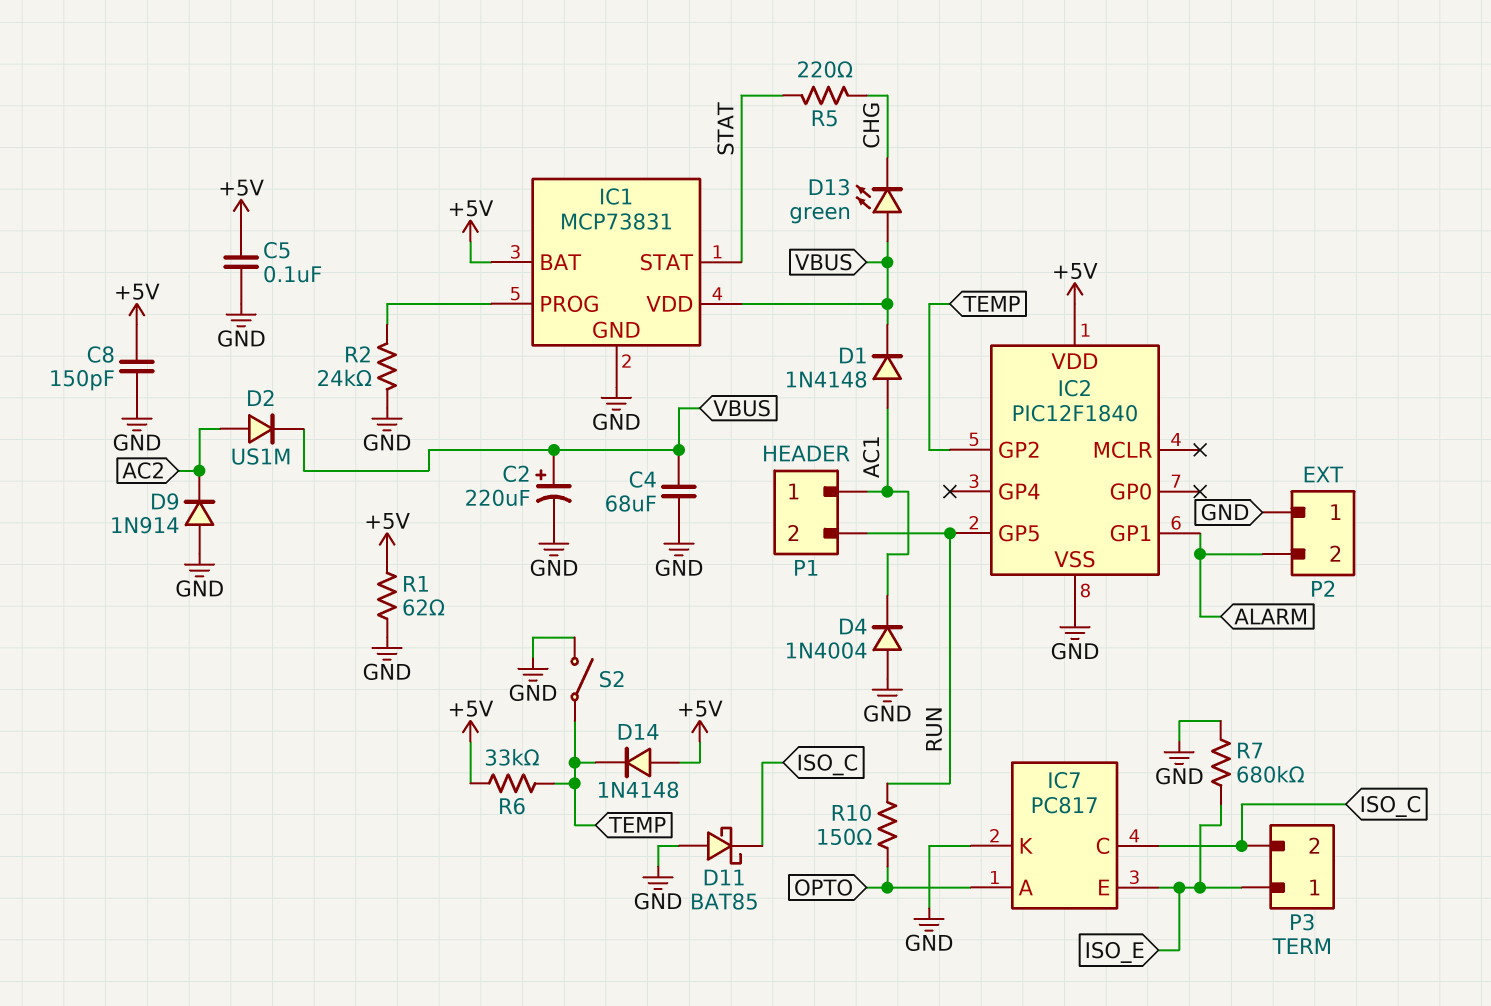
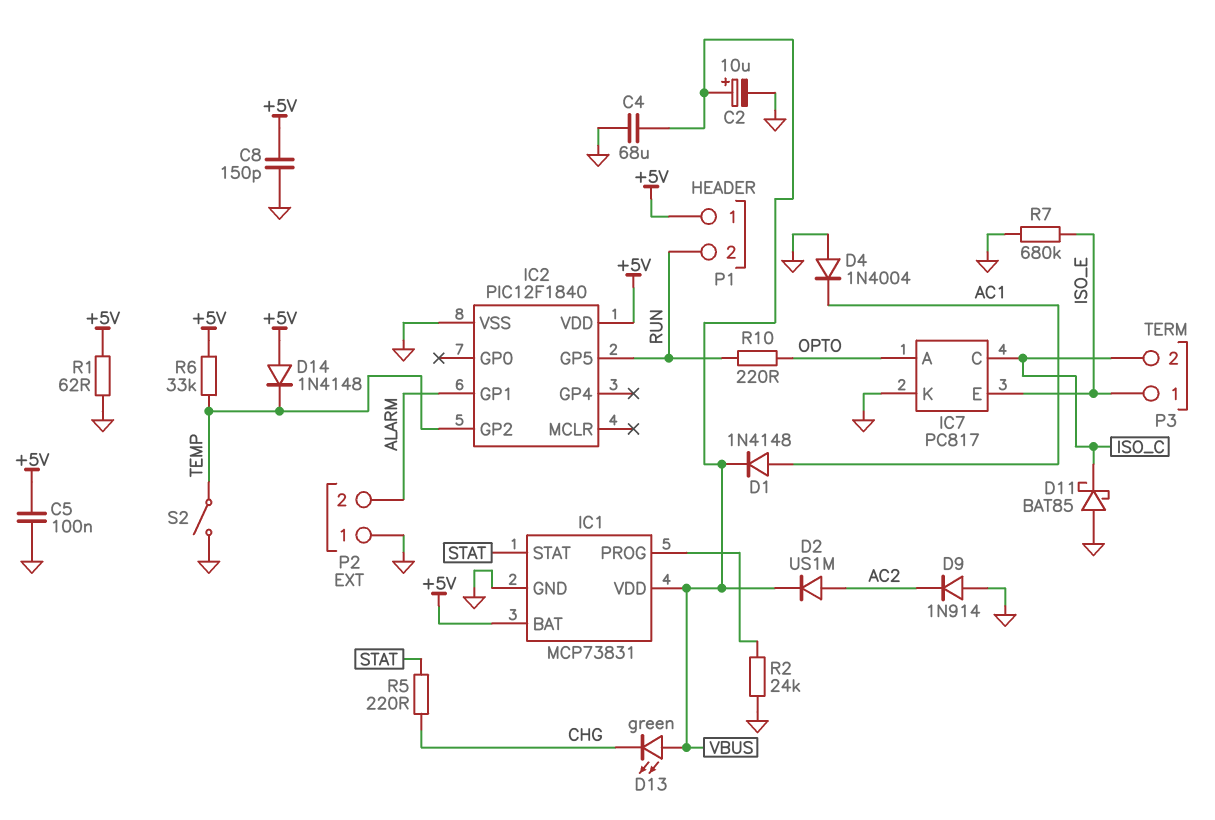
C2: 220uF (plus VBUS, minus GND) -> 10uF (plus VBUS, minus GND)
P1 pin 1: AC1 -> +5V
R10: 150 (OPTO, RUN) -> 220 (OPTO, RUN)

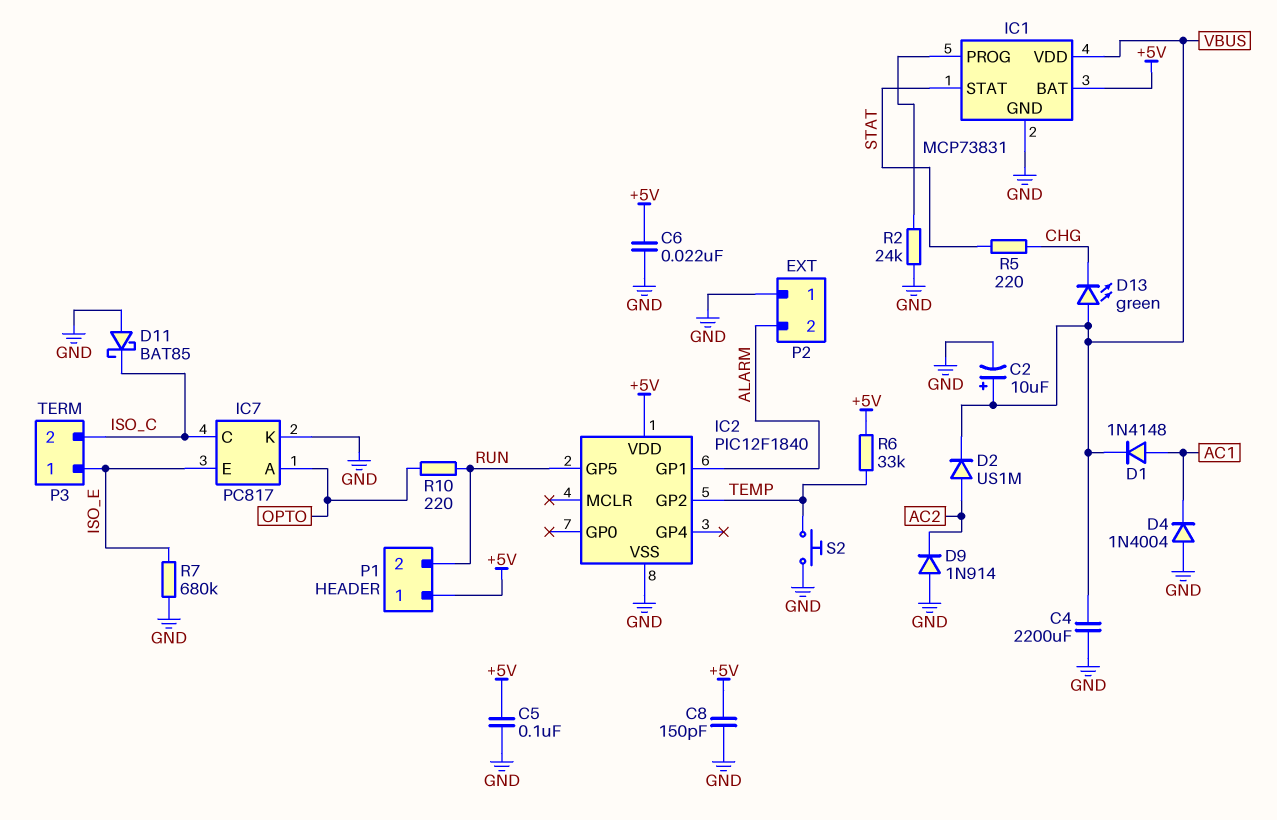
C4: 68uF (GND, VBUS) -> 2200uF (GND, VBUS)
C6: none -> 22nF (+5V, GND)
D14: diode 1N4148 (A +5V, K TEMP) -> none
R1: 62 (+5V, GND) -> none
S2: switch (GND, TEMP) -> button (GND, TEMP)

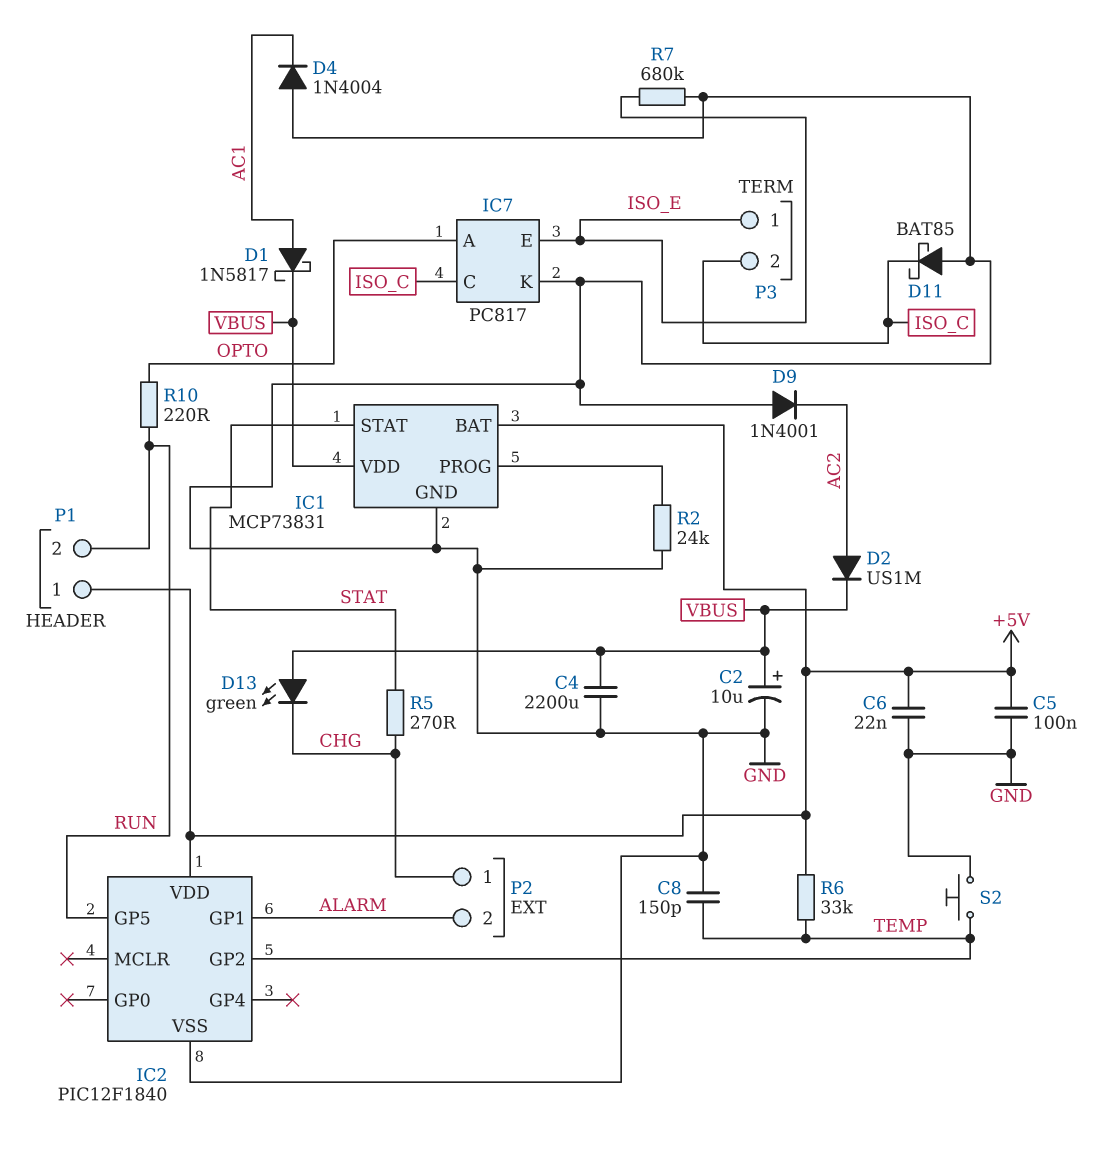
C8: 150pF (+5V, GND) -> 150pF (GND, TEMP)
D1: diode 1N4148 (A AC1, K VBUS) -> schottky 1N5817 (A AC1, K VBUS)
D9: diode 1N914 (A GND, K AC2) -> diode 1N4001 (A GND, K AC2)
P2 pin 1: GND -> CHG
R5: 220 (CHG, STAT) -> 270 (CHG, STAT)

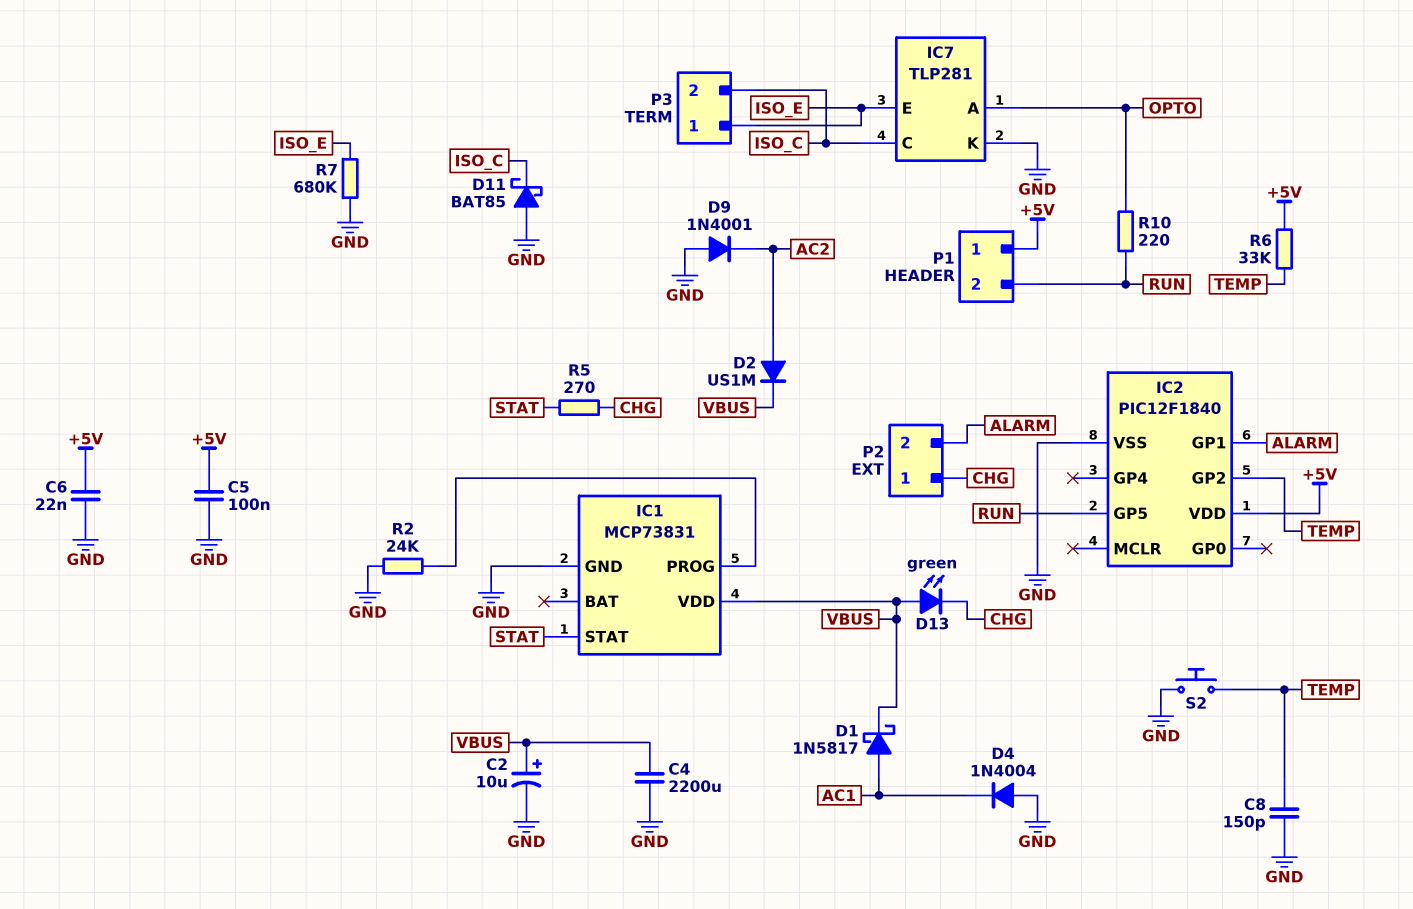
IC1 pin BAT: +5V -> none
IC7: PC817 -> TLP281

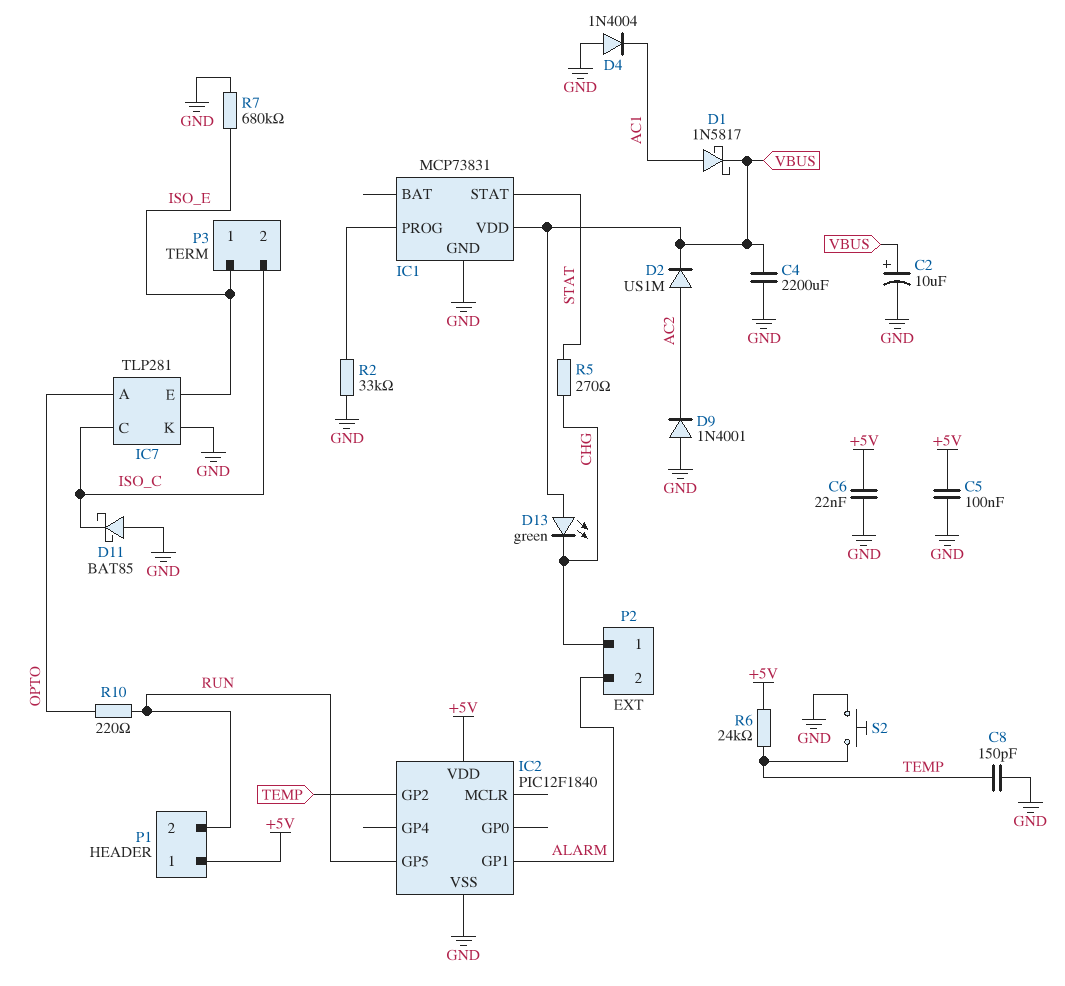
R2: 24k (GND, IC1/PROG) -> 33k (GND, IC1/PROG)
R6: 33k (+5V, TEMP) -> 24k (+5V, TEMP)

